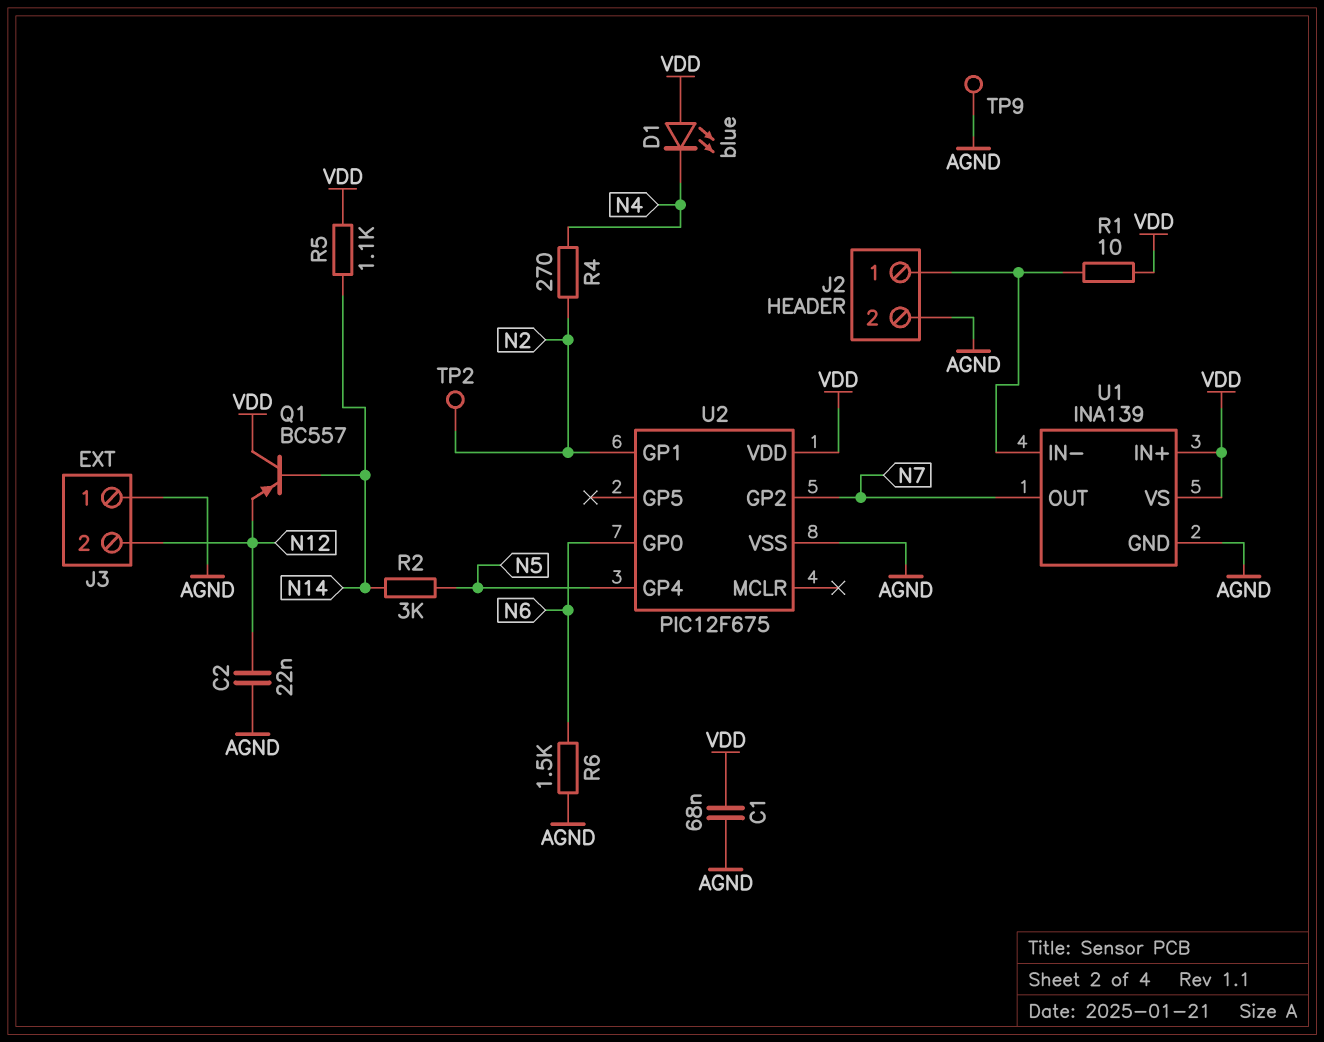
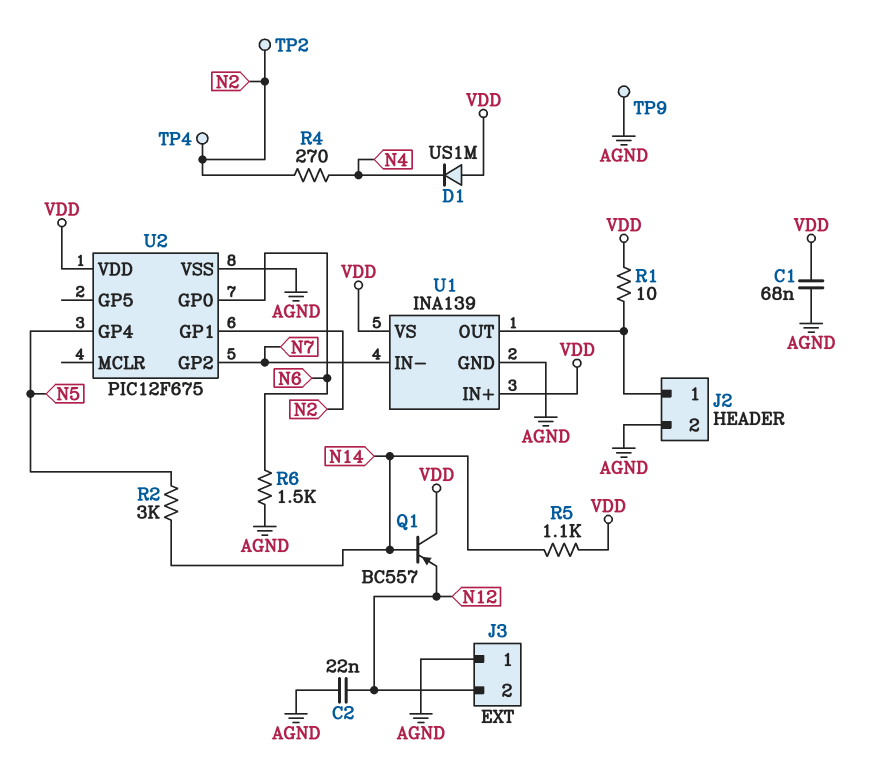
D1: LED blue (A VDD, K N4) -> diode US1M (A VDD, K N4)
TP4: none -> test point (N2)
U1 pin IN-: J2/1 -> N7
U1 pin OUT: N7 -> J2/1

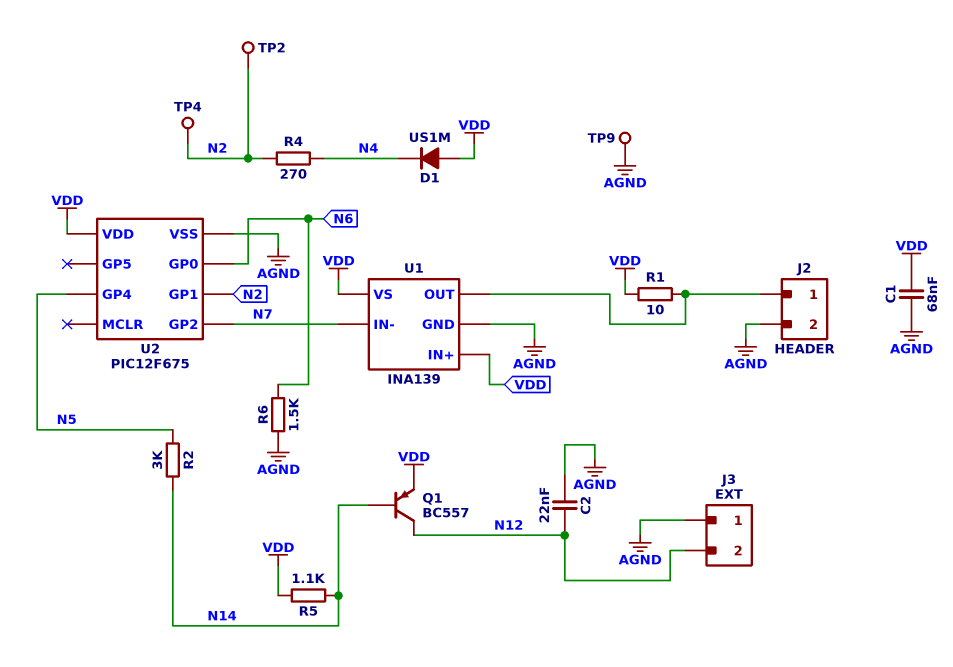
Q1: PNP BC557 (B N14, C VDD, E N12) -> PNP BC557 (B N14, C N12, E VDD)

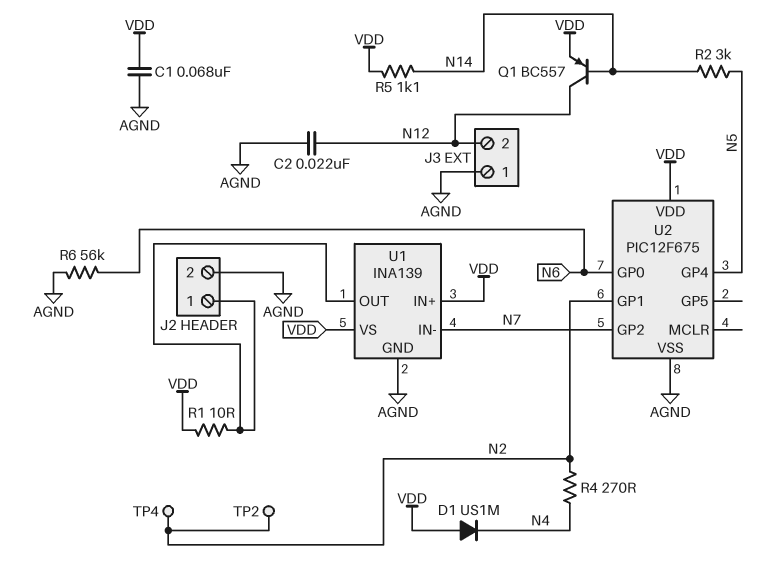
R6: 1.5k (AGND, N6) -> 56k (AGND, N6)
TP9: test point (AGND) -> none

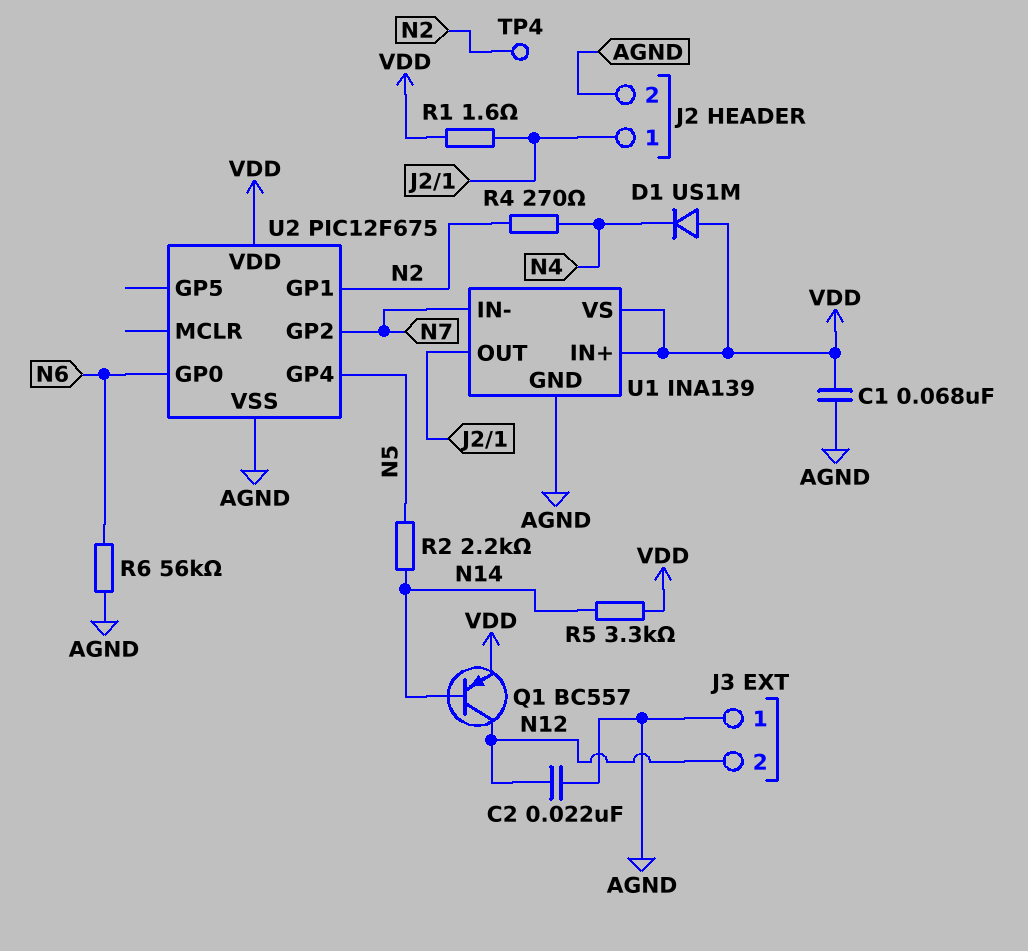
R1: 10 (J2/1, VDD) -> 1.6 (J2/1, VDD)
R2: 3k (N5, N14) -> 2.2k (N5, N14)
R5: 1.1k (N14, VDD) -> 3.3k (N14, VDD)
TP2: test point (N2) -> none

